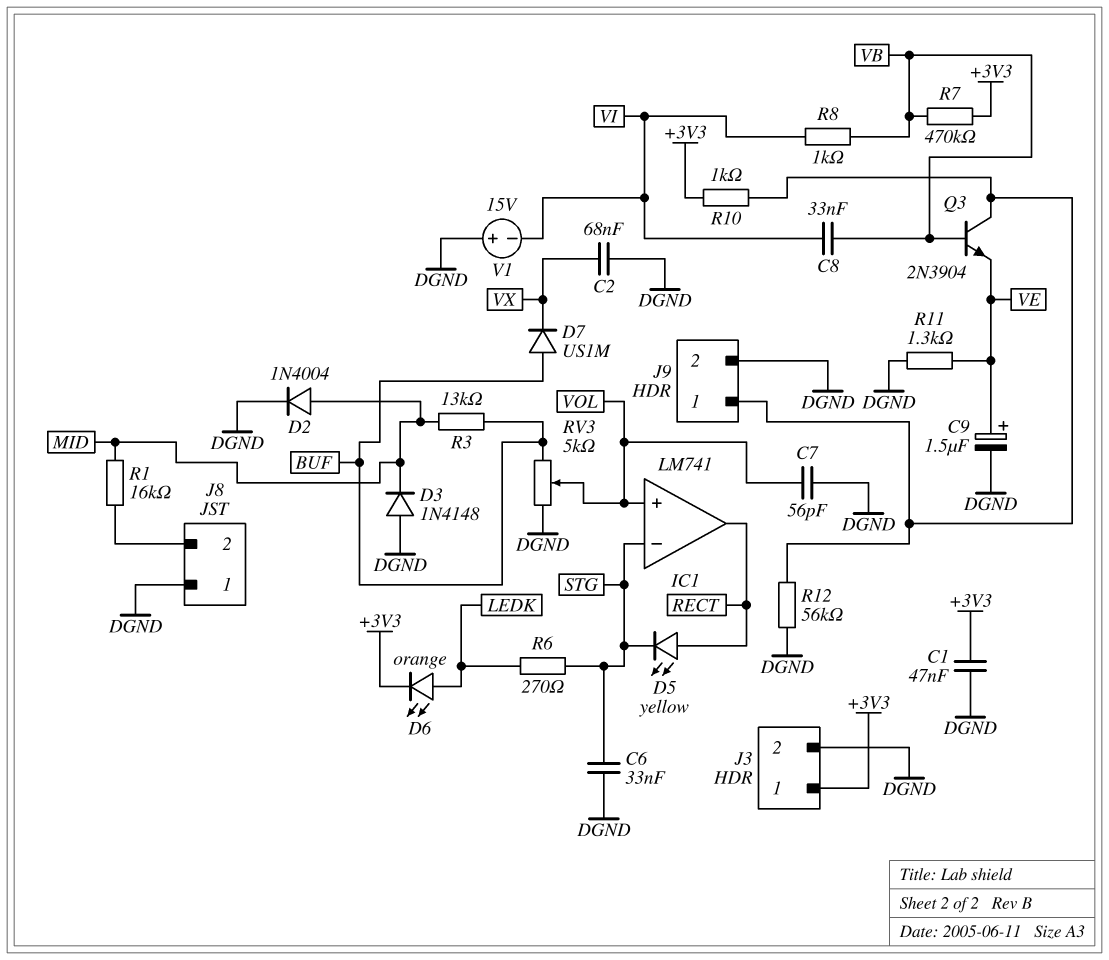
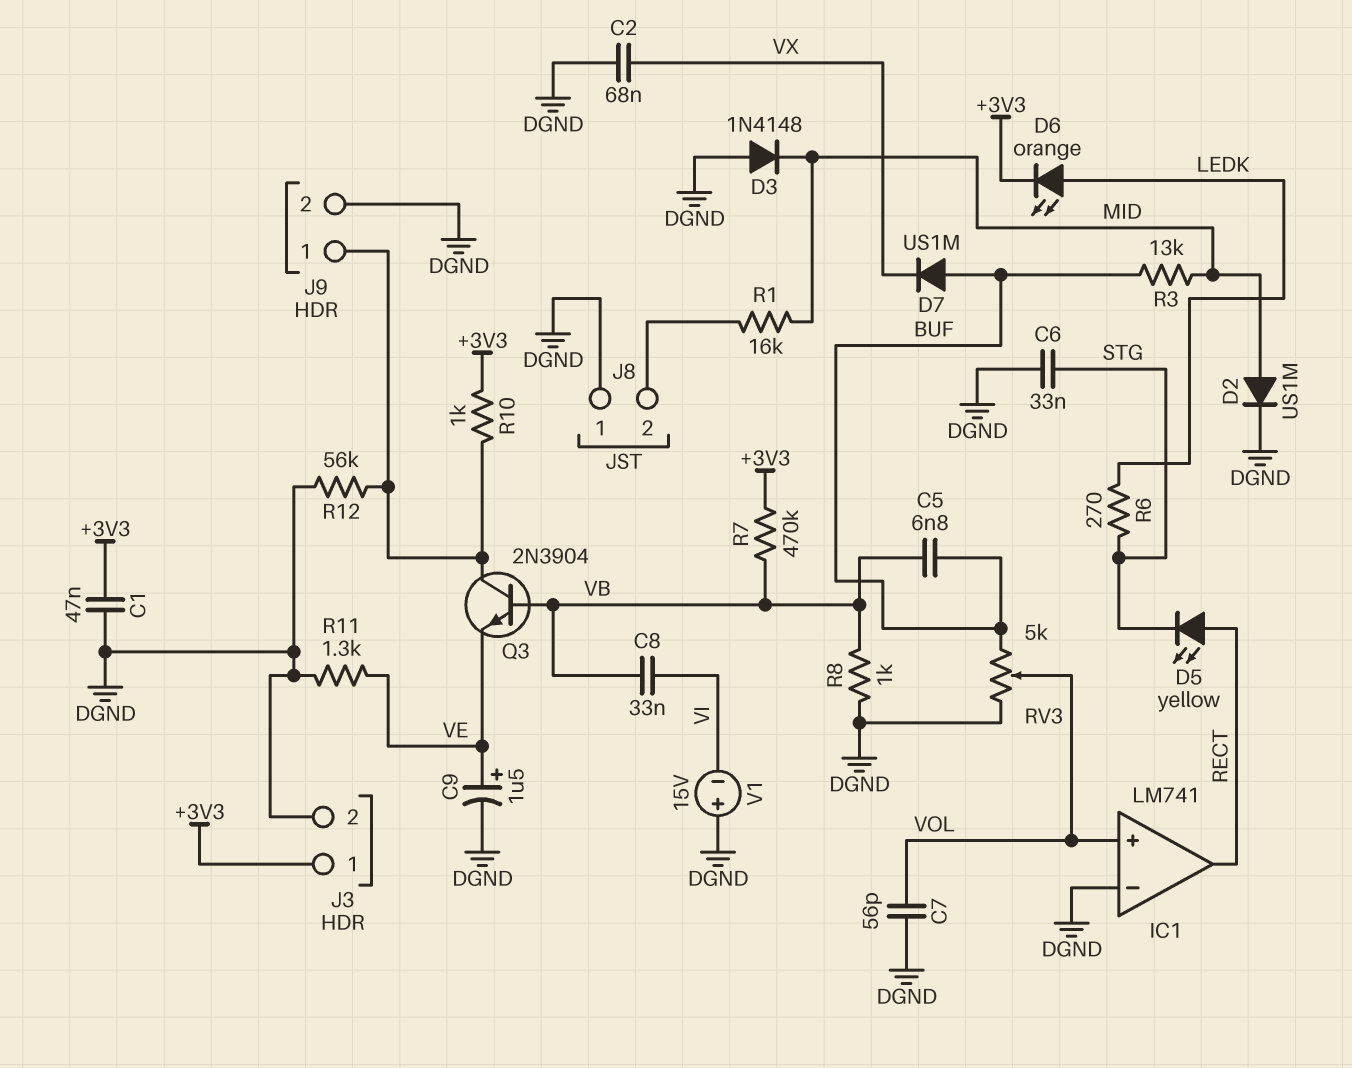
C5: none -> 6.8nF (BUF, VB)
D2: diode 1N4004 (A MID, K DGND) -> diode US1M (A MID, K DGND)
IC1 pin in-: STG -> DGND
R8: 1k (VB, VI) -> 1k (DGND, VB)

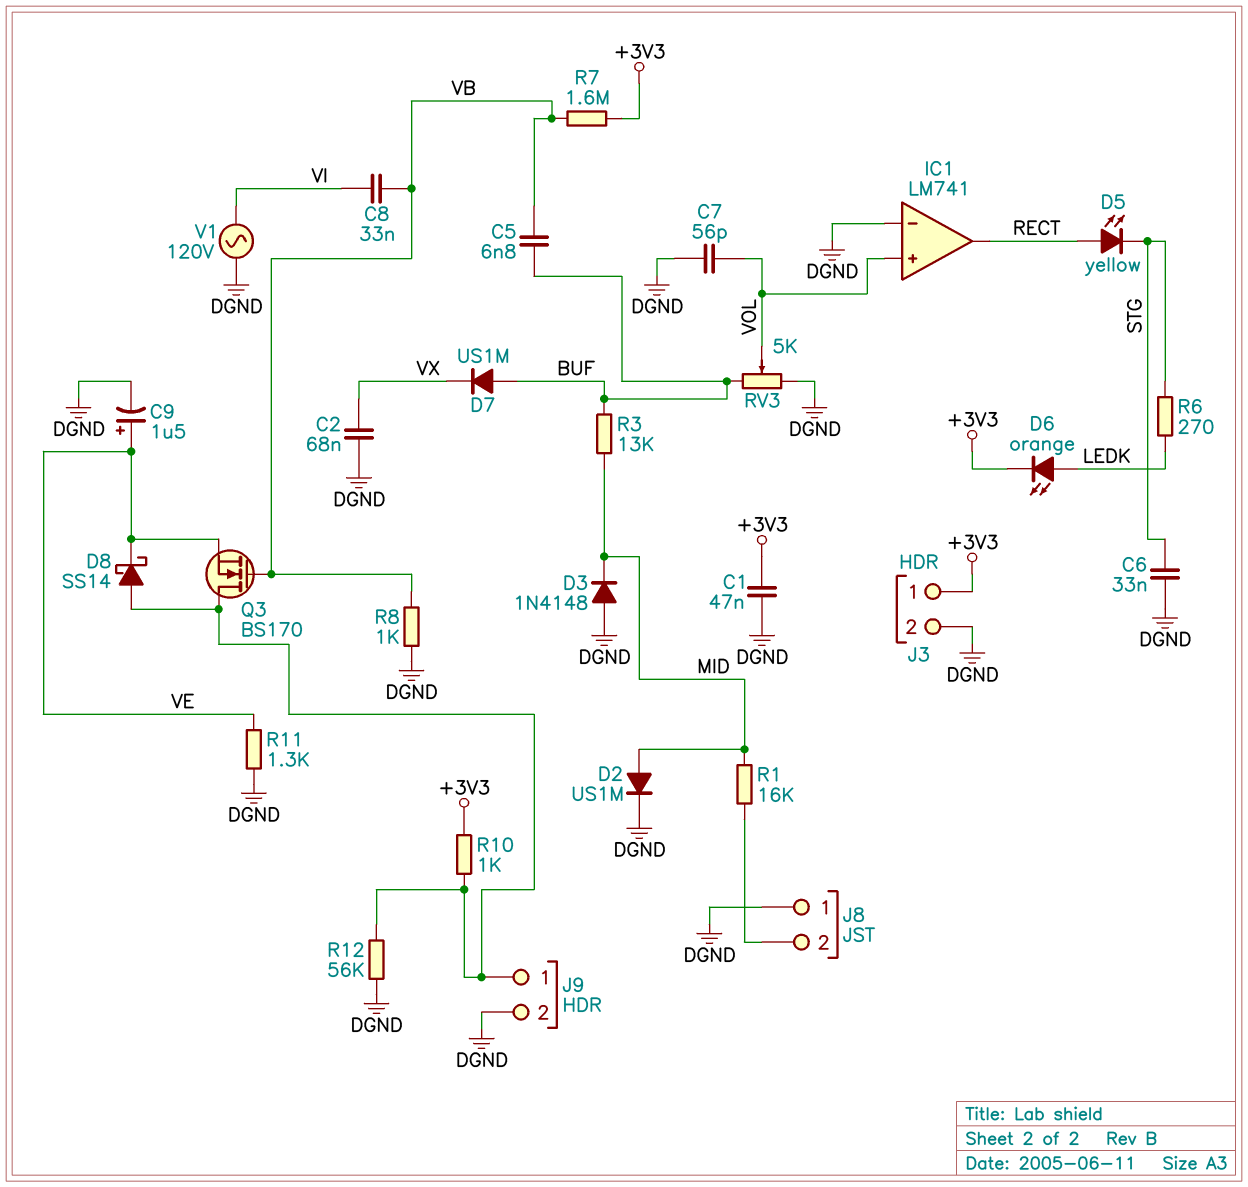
D8: none -> schottky SS14 (A J9/1, K VE)
Q3: NPN 2N3904 (B VB, C J9/1, E VE) -> NMOS BS170 (G VB, D J9/1, S VE)
R7: 470k (+3V3, VB) -> 1.6M (+3V3, VB)
V1: 15V (plus DGND, minus VI) -> AC 120V (DGND, VI)

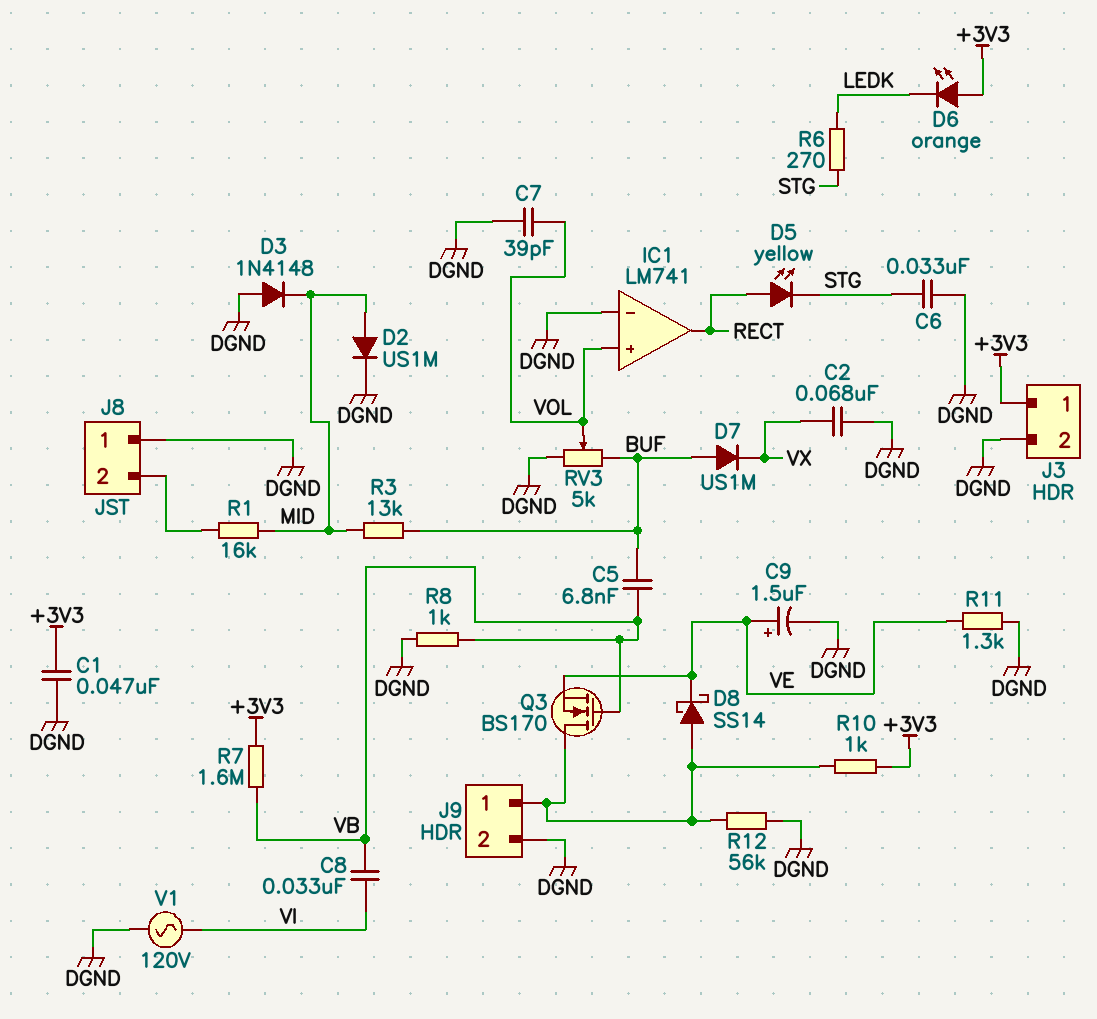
C7: 56pF (DGND, VOL) -> 39pF (DGND, VOL)
D6: LED orange (A LEDK, K +3V3) -> LED orange (A +3V3, K LEDK)

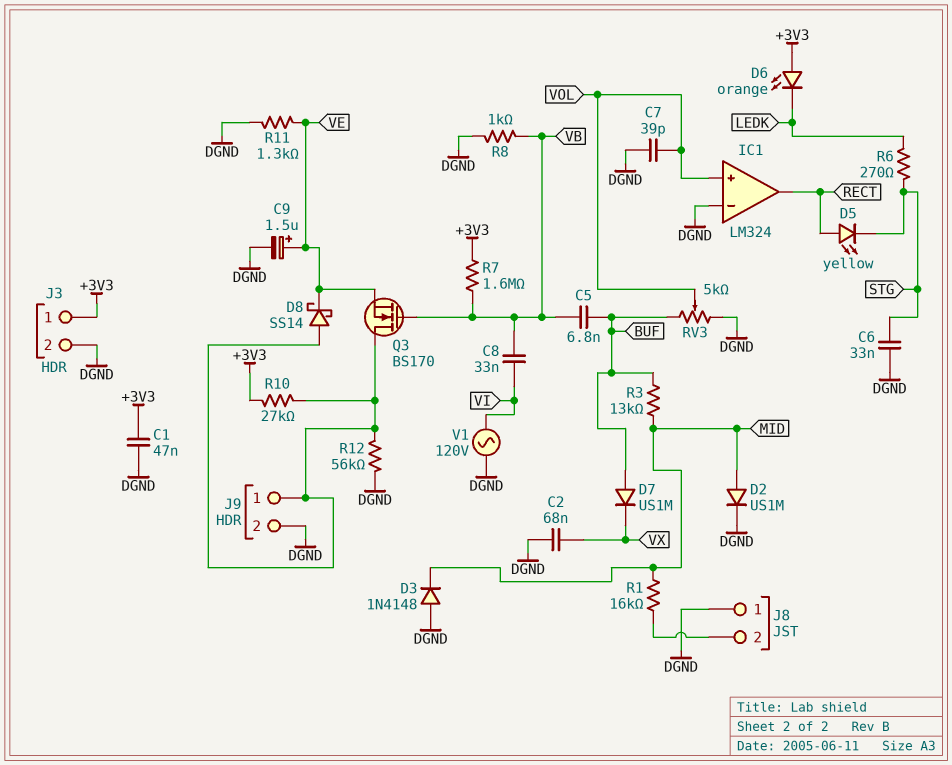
IC1: LM741 -> LM324
R10: 1k (+3V3, J9/1) -> 27k (+3V3, J9/1)

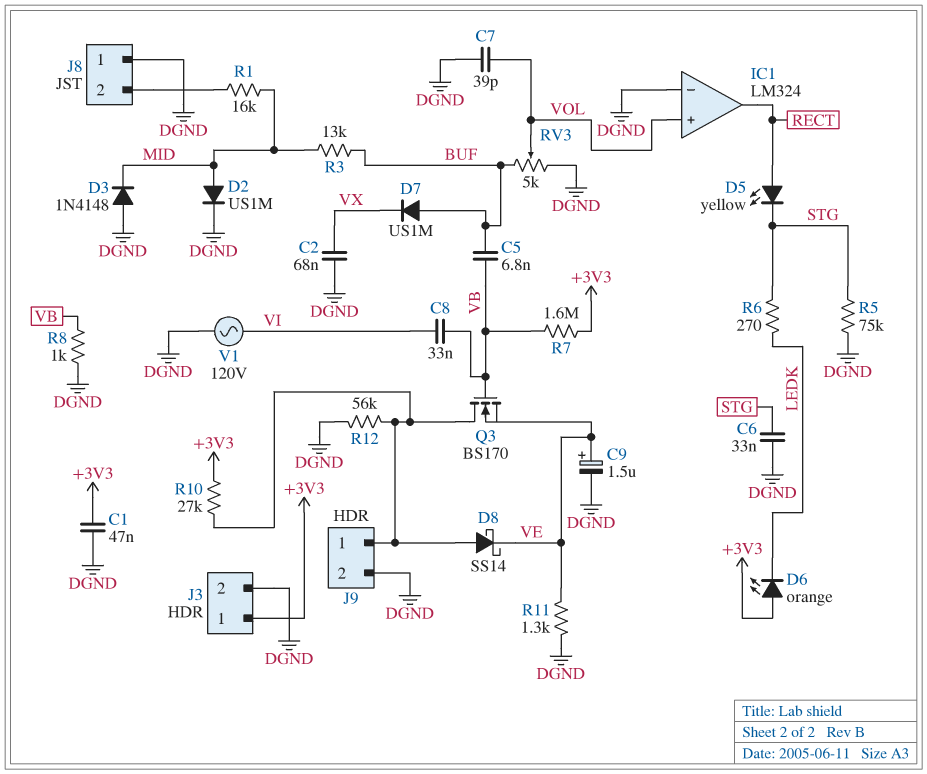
R5: none -> 75k (DGND, STG)

